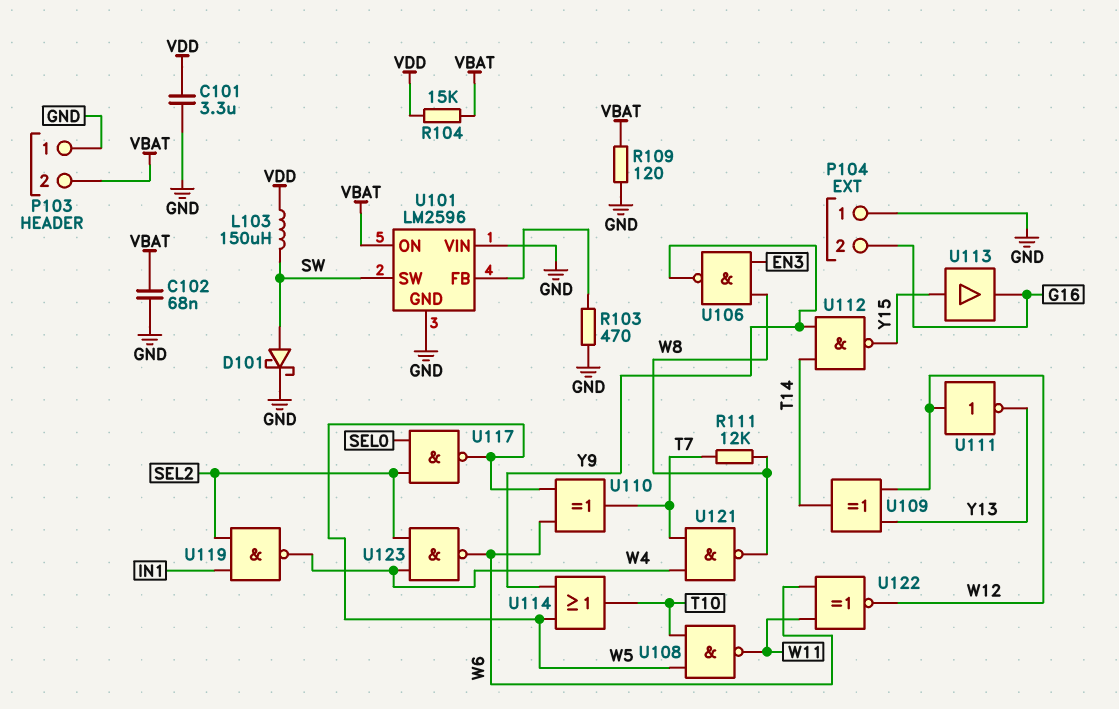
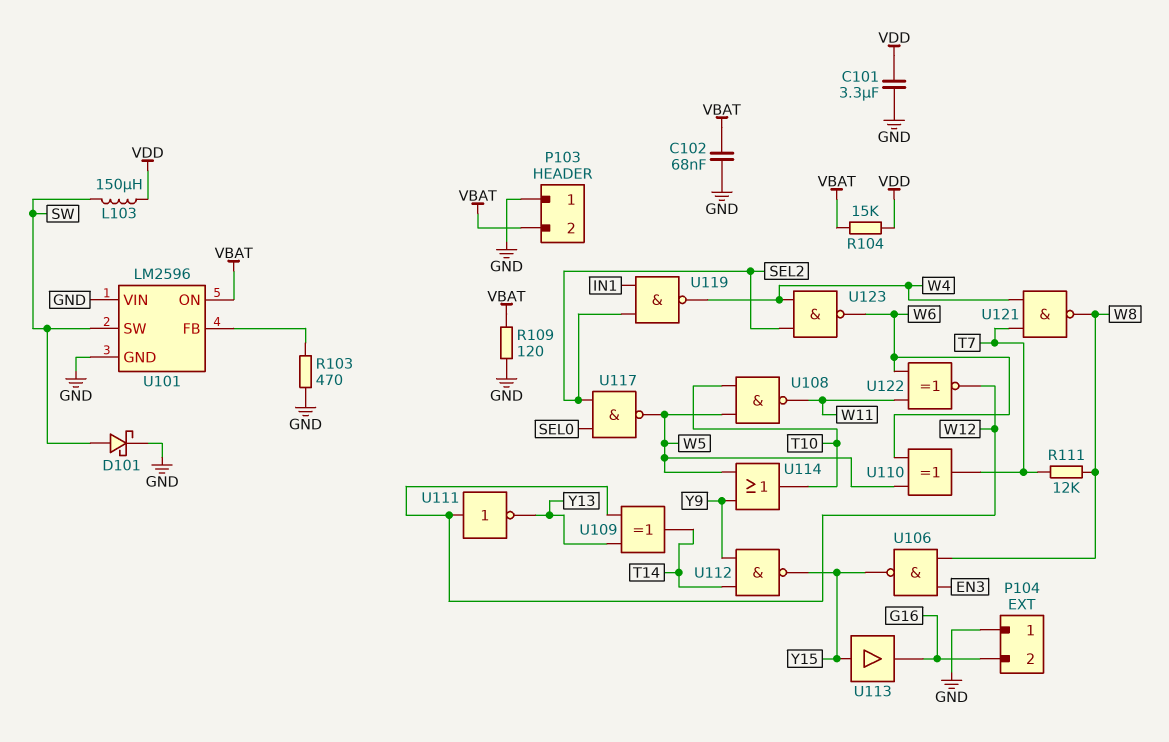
U106: NAND (in EN3, in W8, out Y9) -> NAND (in EN3, in W8, out Y15)

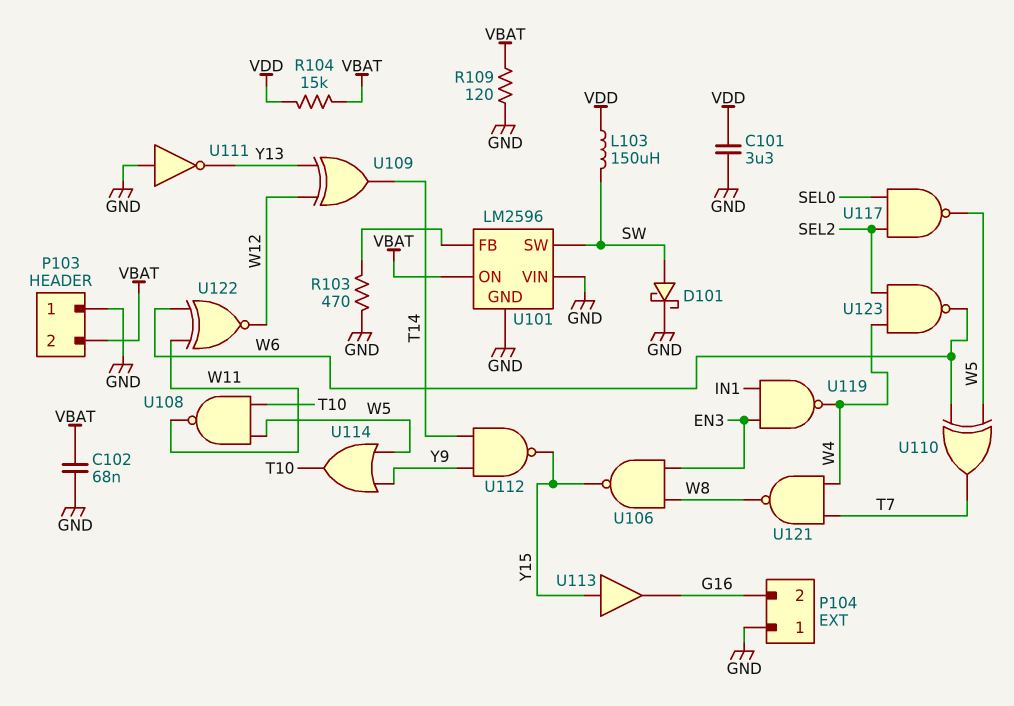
R111: 12k (T7, W8) -> none
U111: NOT (in W12, out Y13) -> NOT (in GND, out Y13)
U119: NAND (in IN1, in SEL2, out W4) -> NAND (in EN3, in IN1, out W4)

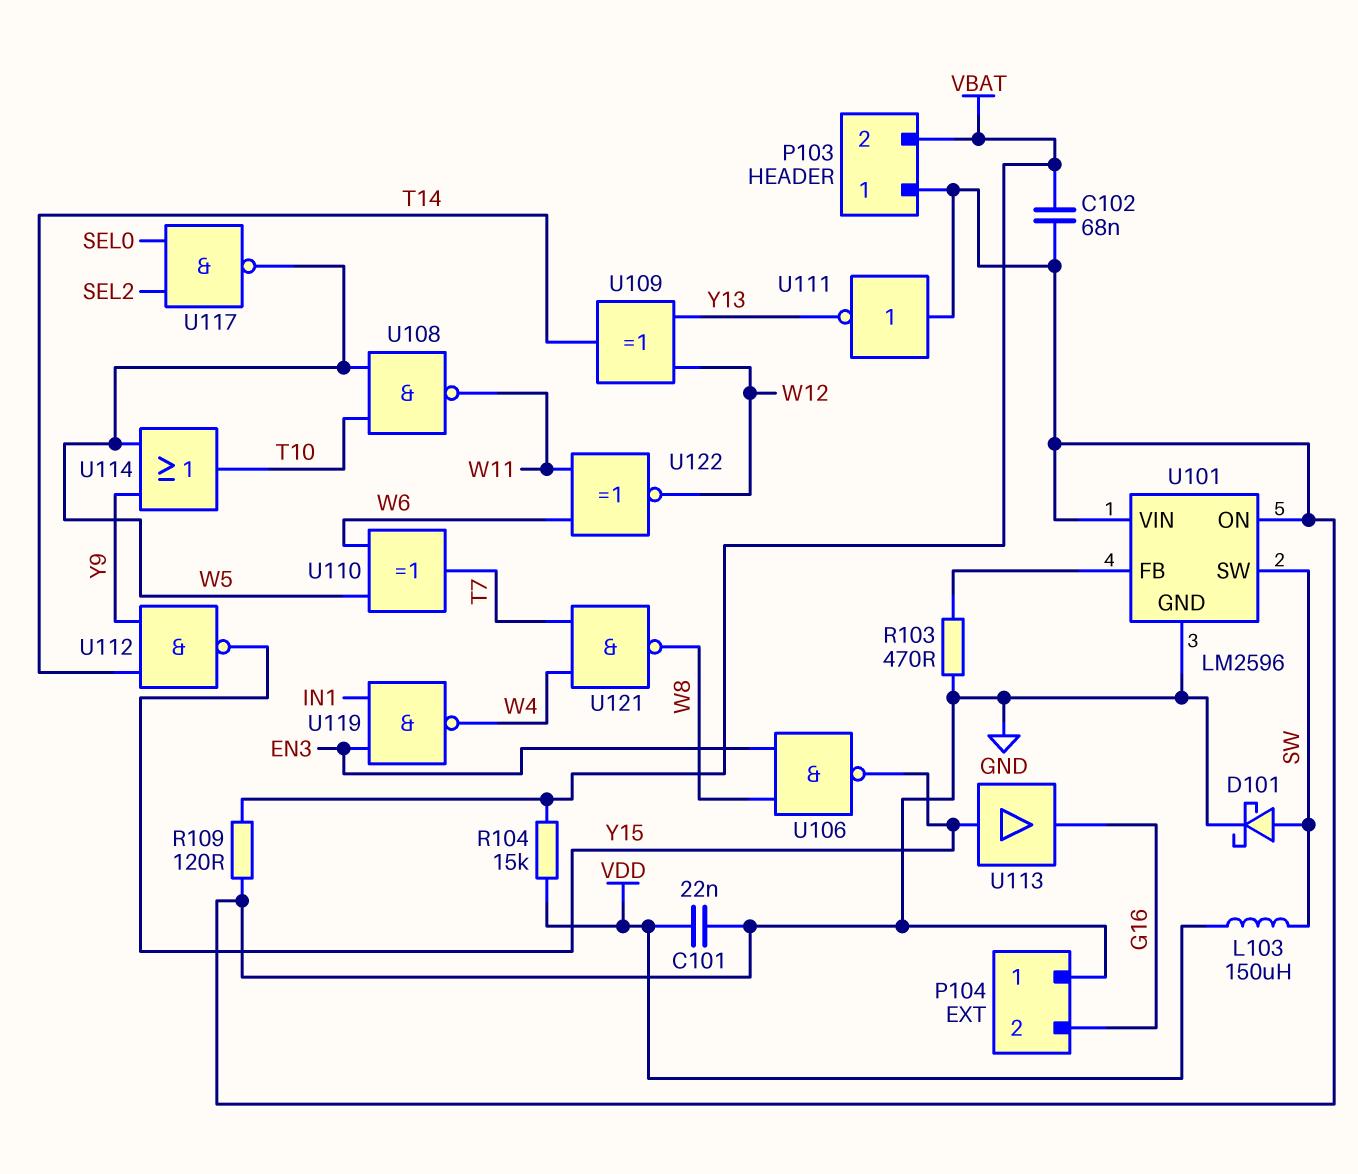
C101: 3.3uF (GND, VDD) -> 22nF (GND, VDD)
U101 pin ON: VBAT -> GND
U123: NAND (in SEL2, in W4, out W6) -> none

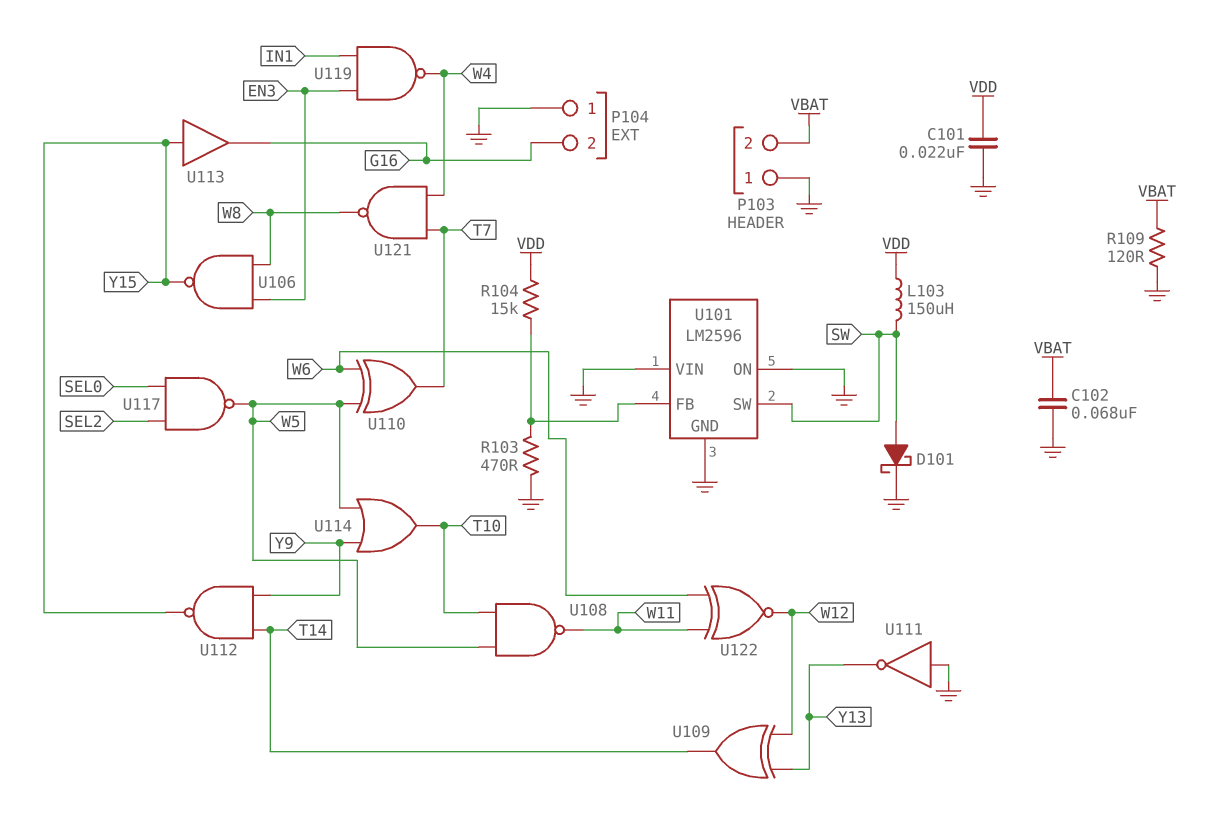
R104: 15k (VBAT, VDD) -> 15k (U101/FB, VDD)

